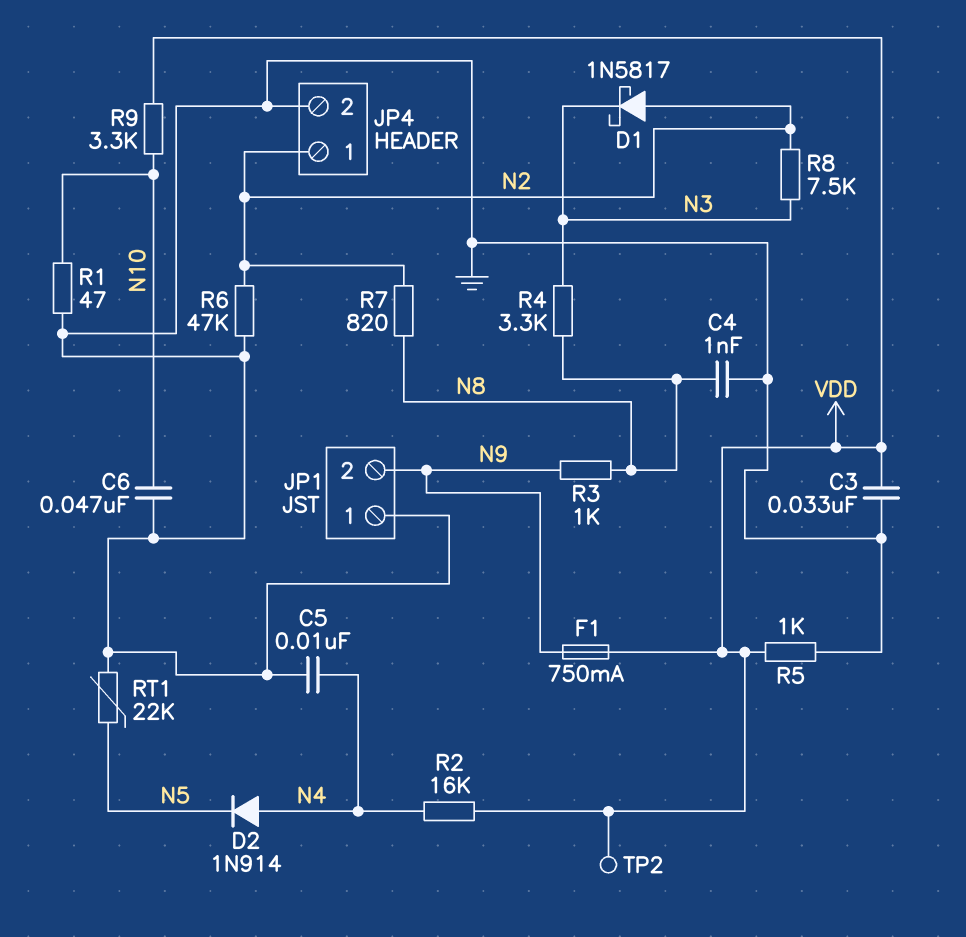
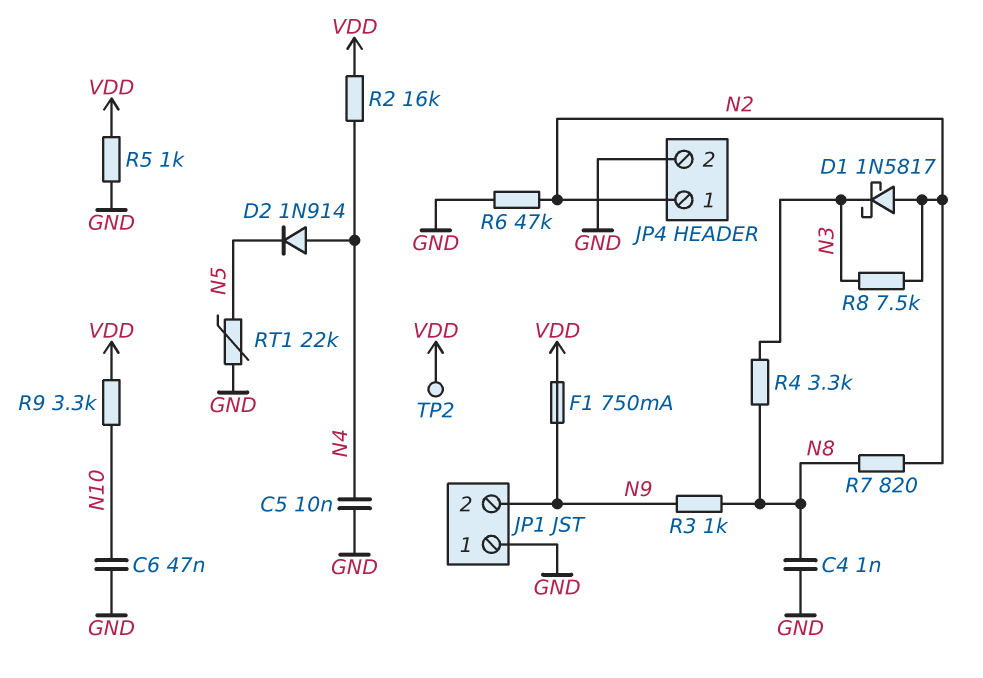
C3: 33nF (GND, VDD) -> none
R1: 47 (GND, N10) -> none

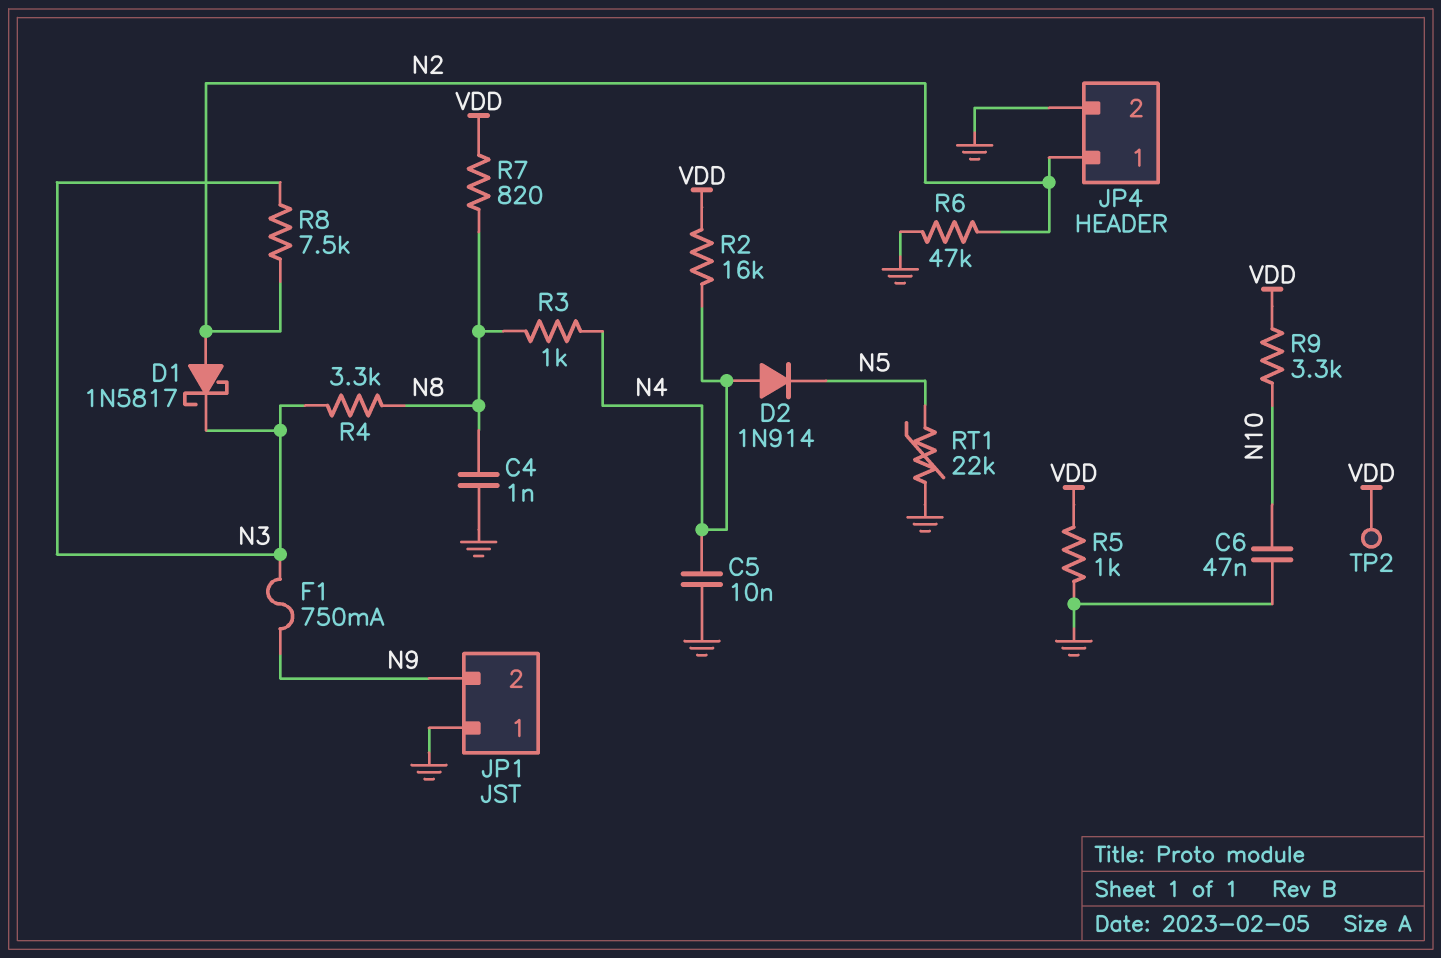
F1: 750mA (N9, VDD) -> 750mA (N3, N9)
R3: 1k (N8, N9) -> 1k (N4, N8)
R7: 820 (N2, N8) -> 820 (N8, VDD)

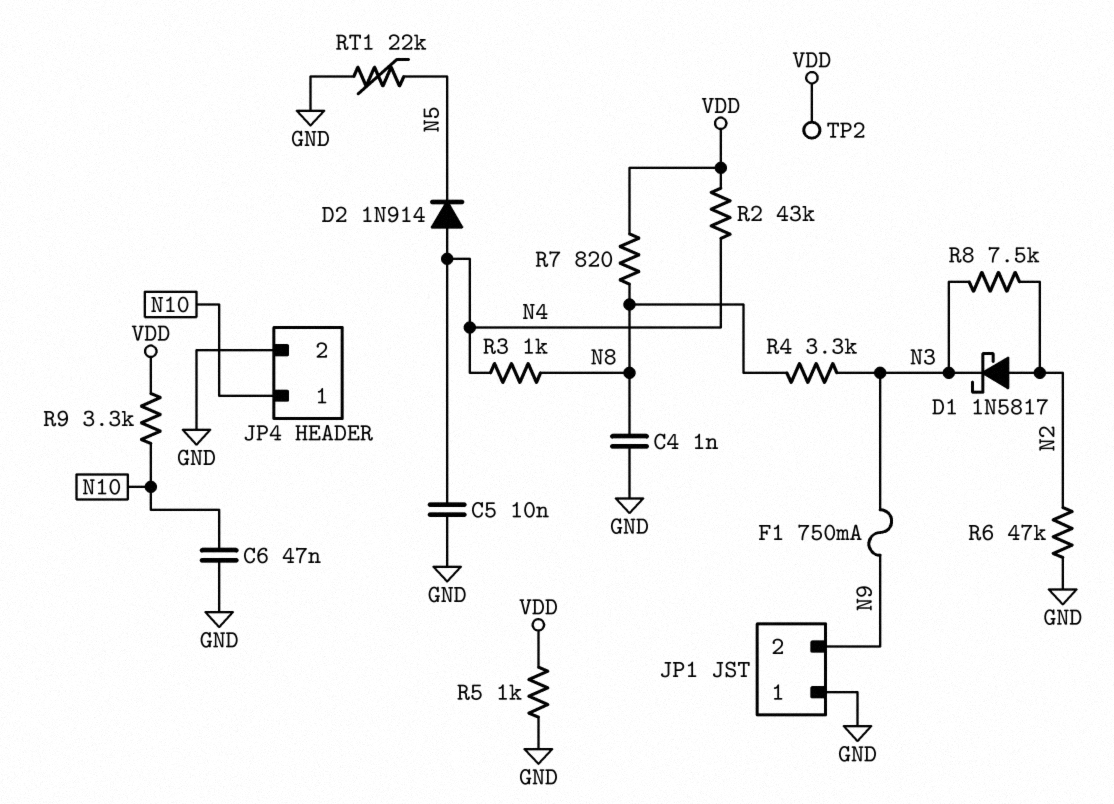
JP4 pin 1: N2 -> N10
R2: 16k (N4, VDD) -> 43k (N4, VDD)

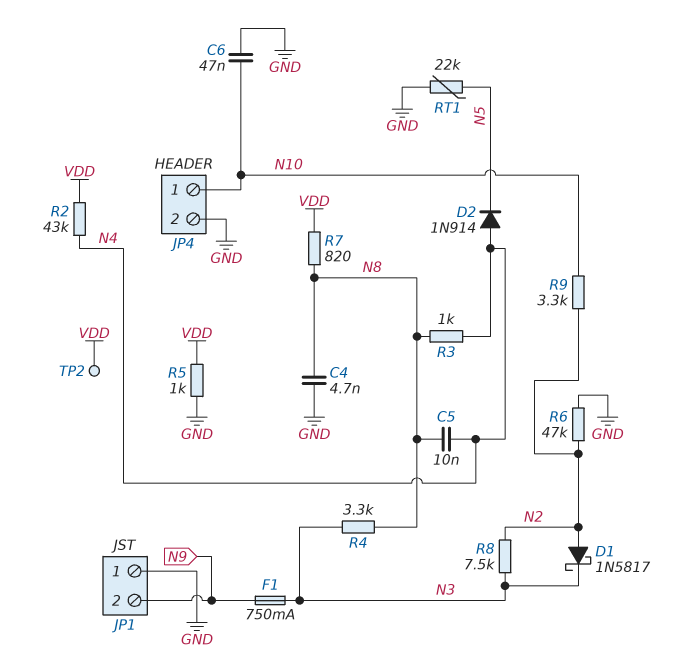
C4: 1nF (GND, N8) -> 4.7nF (GND, N8)
C5: 10nF (GND, N4) -> 10nF (N4, N8)
R9: 3.3k (N10, VDD) -> 3.3k (N2, N10)

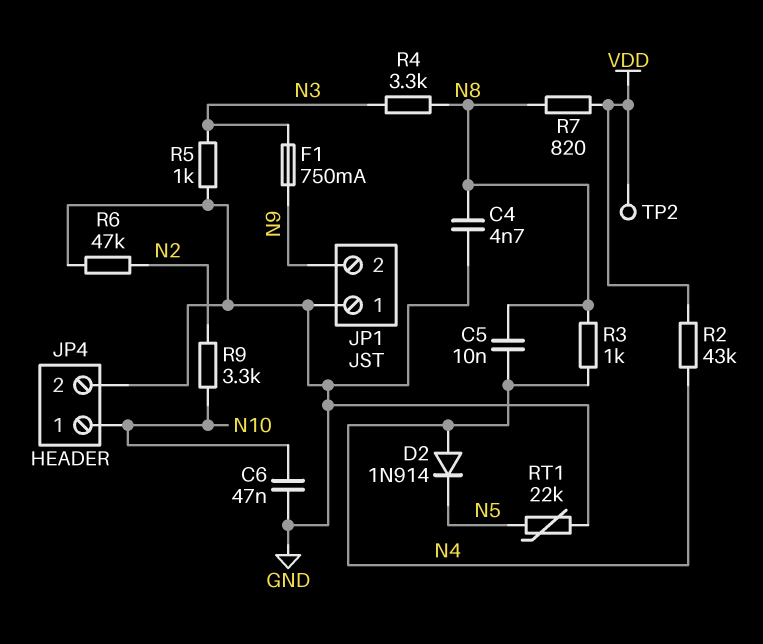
D1: schottky 1N5817 (A N2, K N3) -> none
R5: 1k (GND, VDD) -> 1k (GND, N3)
R8: 7.5k (N2, N3) -> none

